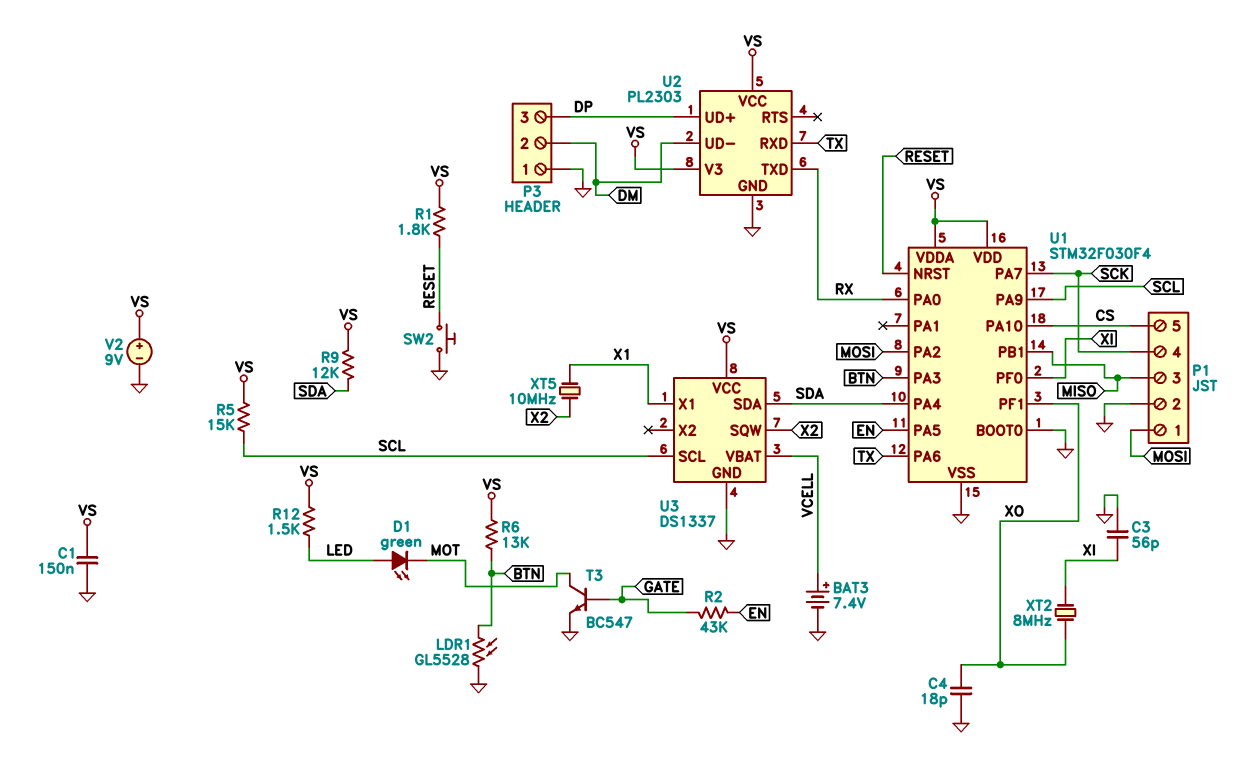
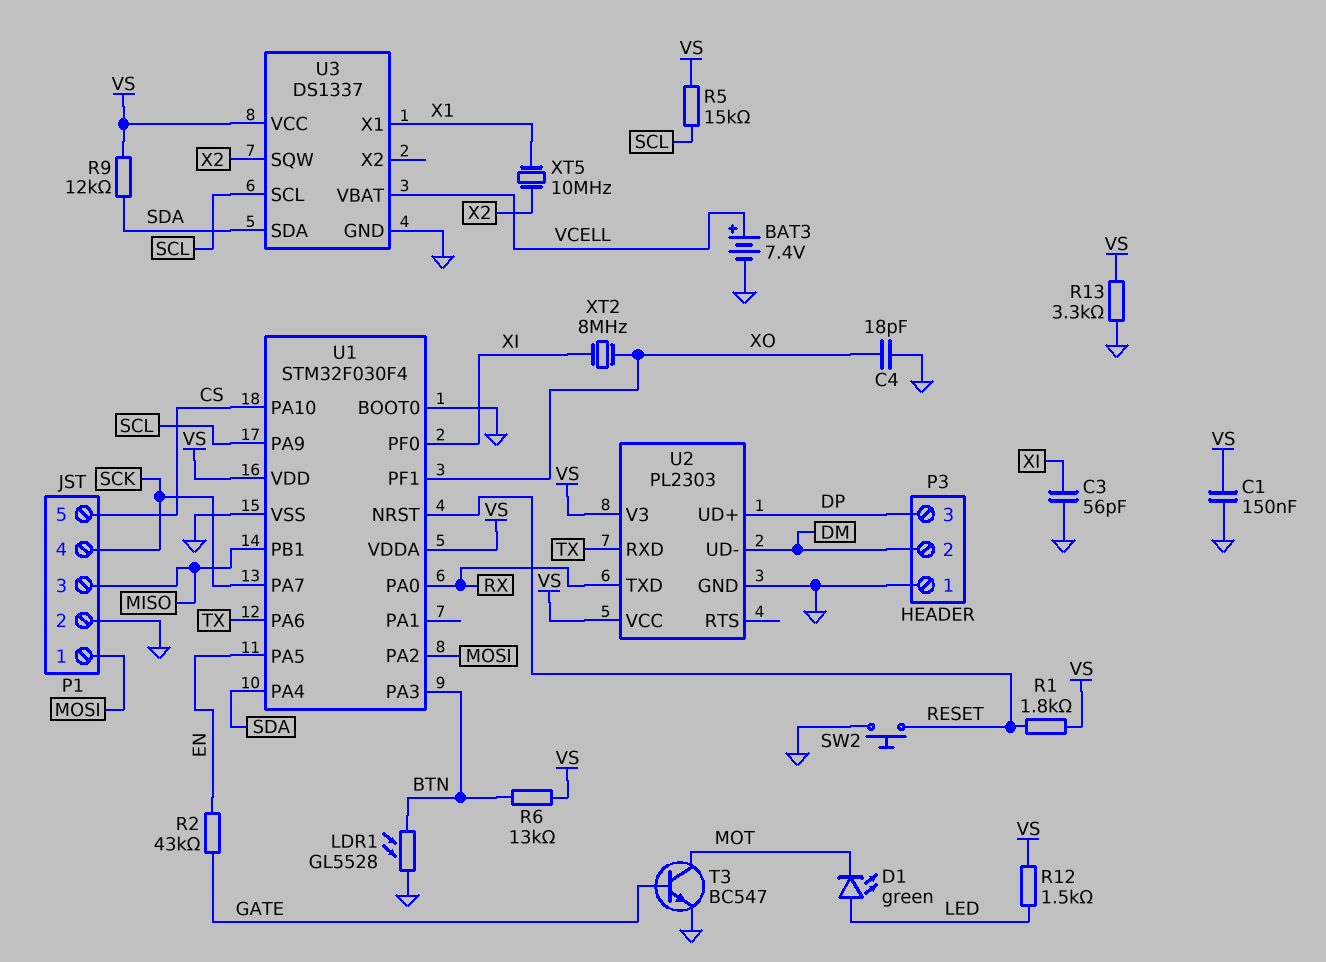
R13: none -> 3.3k (GND, VS)
V2: 9V (plus VS, minus GND) -> none

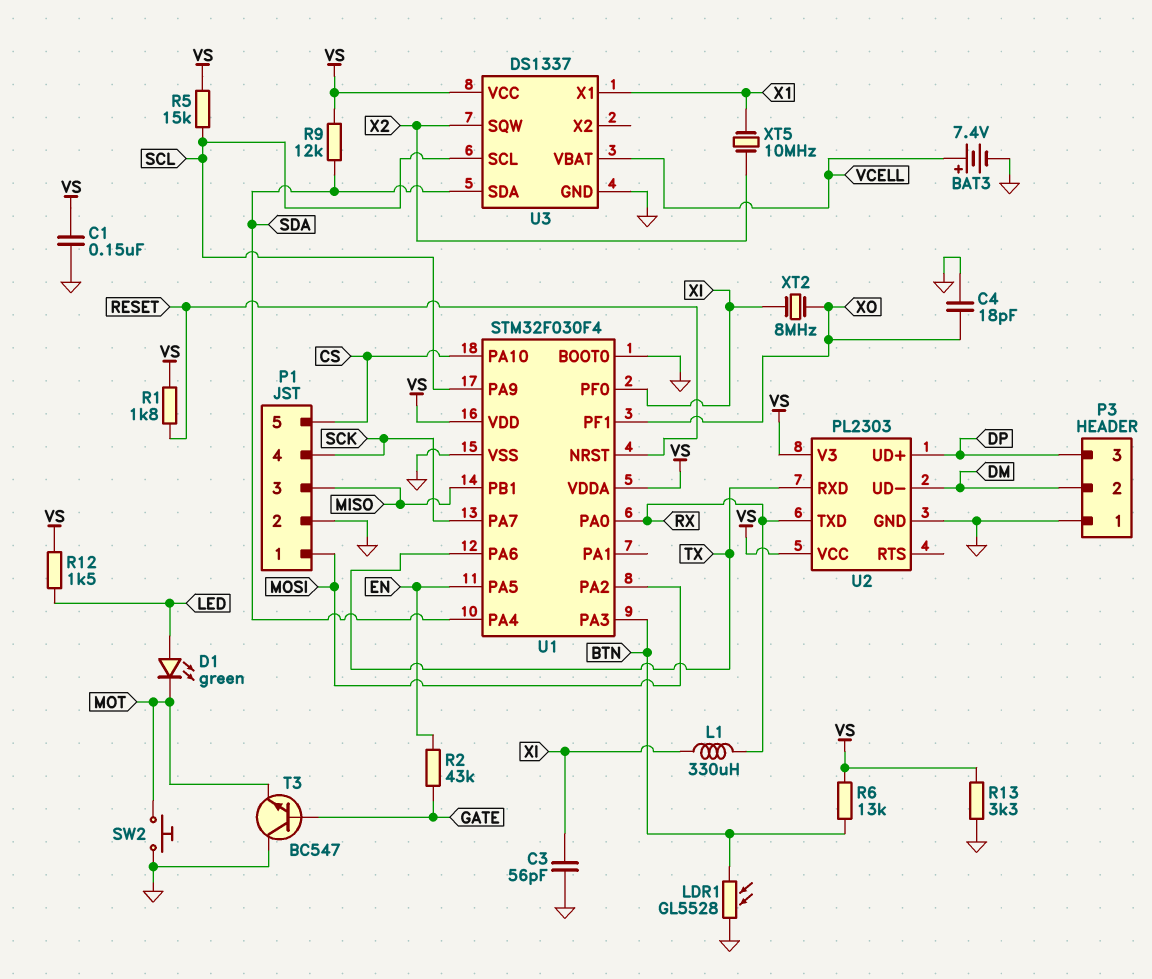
L1: none -> 330uH (RX, XI)
SW2: button (GND, RESET) -> button (GND, MOT)
T3: NPN BC547 (B GATE, C MOT, E GND) -> NPN BC547 (B GATE, C GND, E MOT)

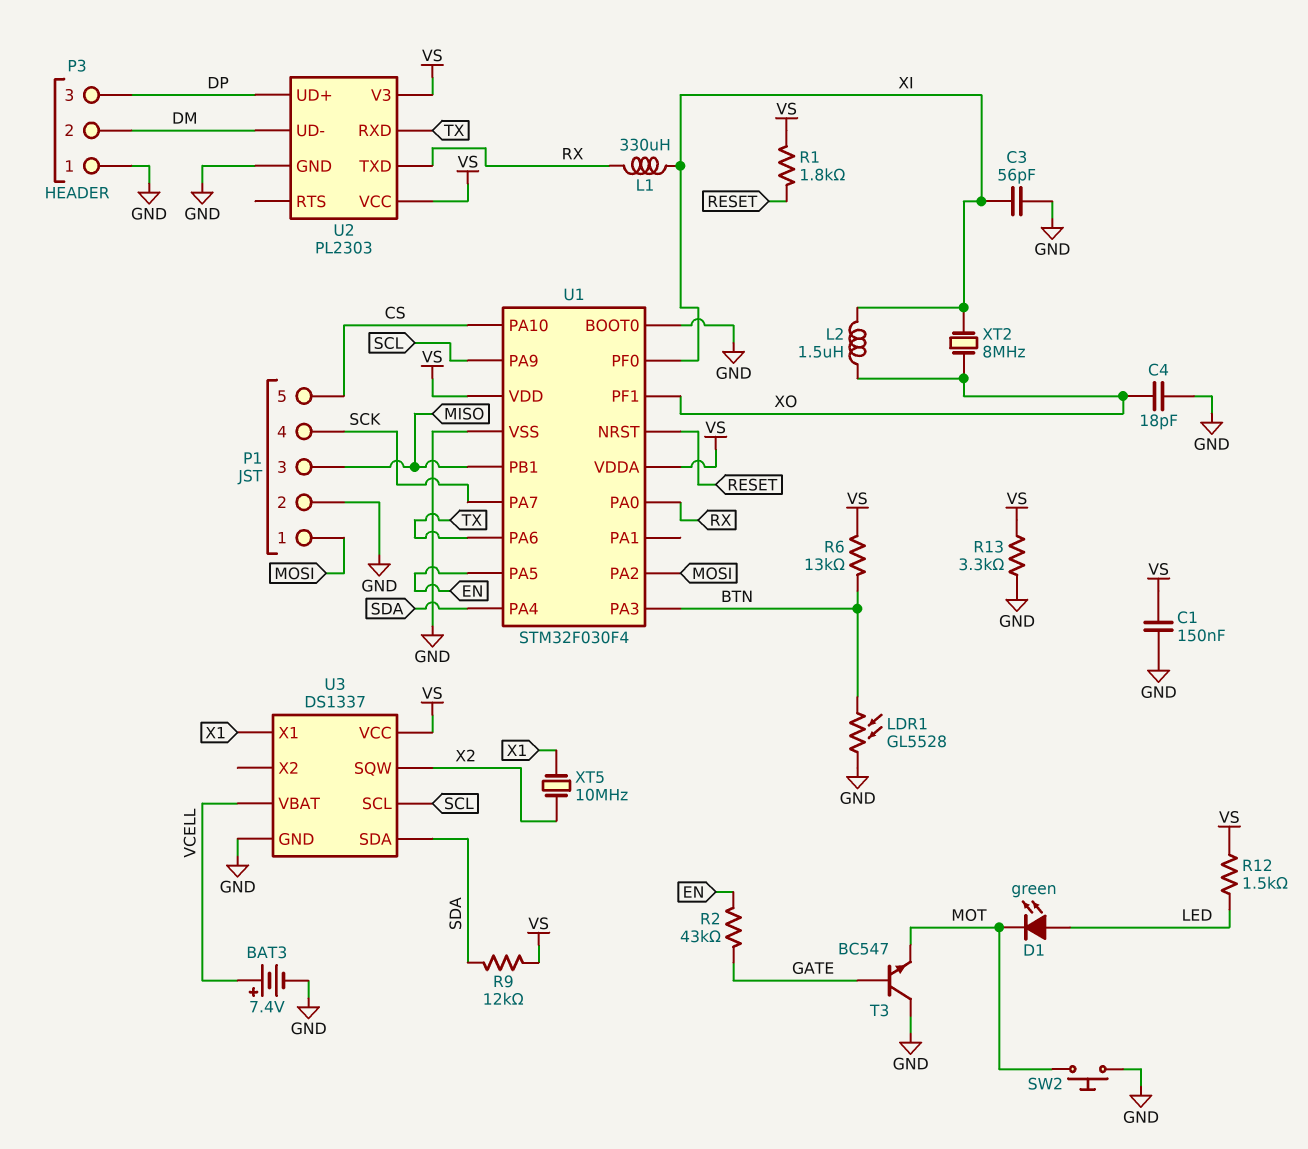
L2: none -> 1.5uH (XI, XO)
R5: 15k (SCL, VS) -> none

